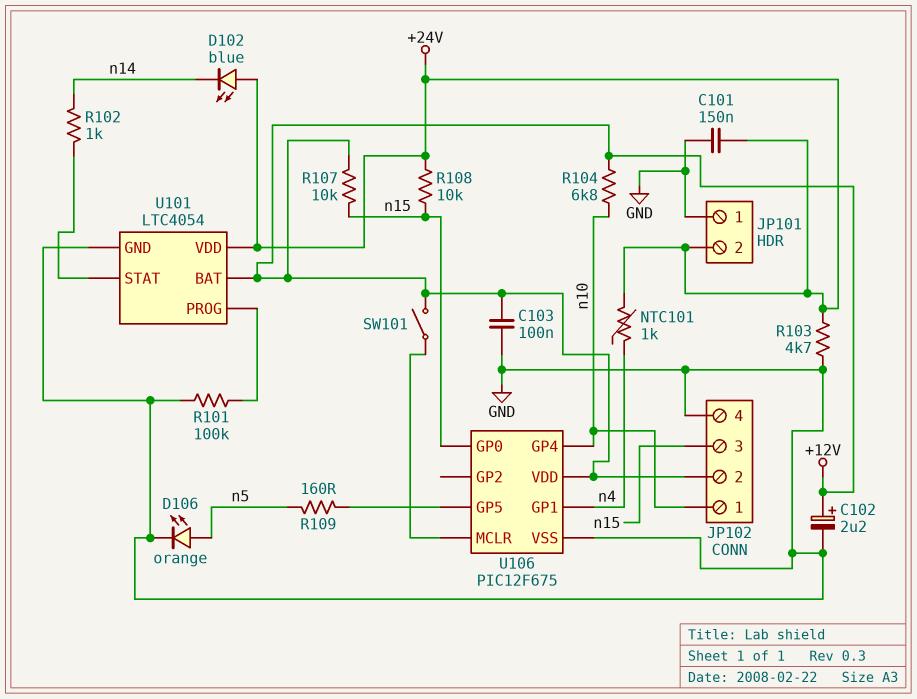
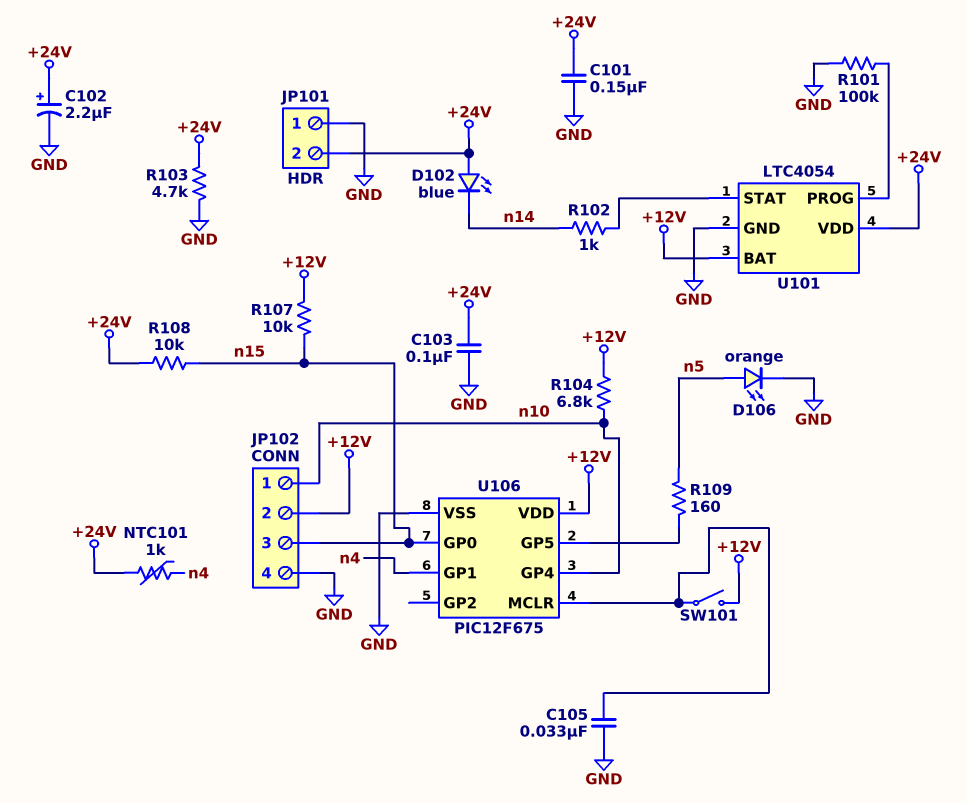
C102: 2.2uF (plus +12V, minus GND) -> 2.2uF (plus +24V, minus GND)
C103: 100nF (+12V, GND) -> 100nF (+24V, GND)
C105: none -> 33nF (GND, U106/MCLR)

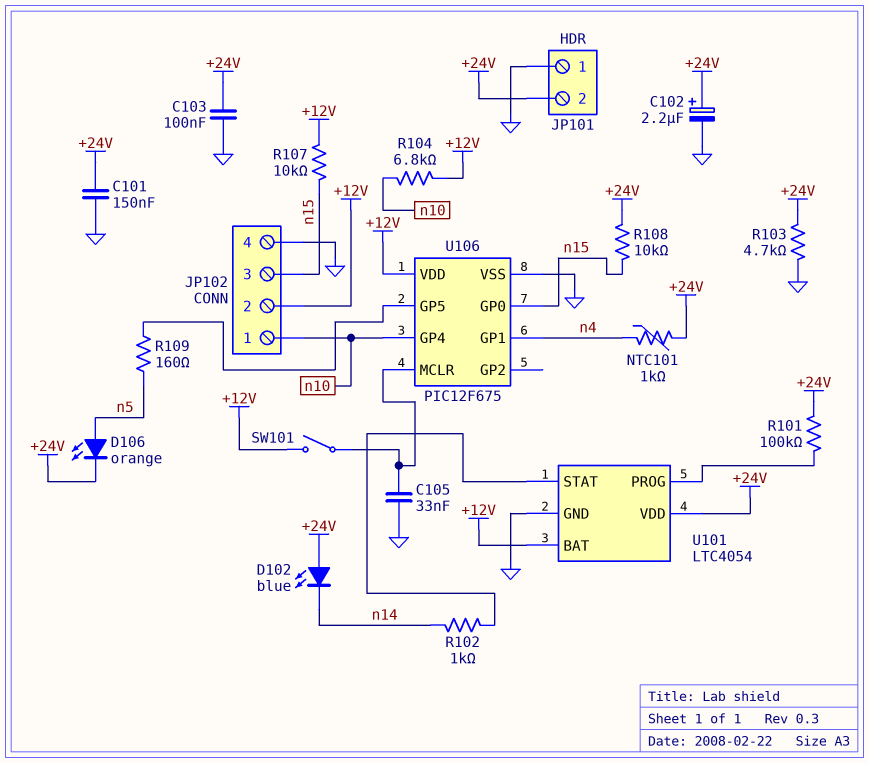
D106: LED orange (A n5, K GND) -> LED orange (A n5, K +24V)
R101: 100k (GND, U101/PROG) -> 100k (+24V, U101/PROG)

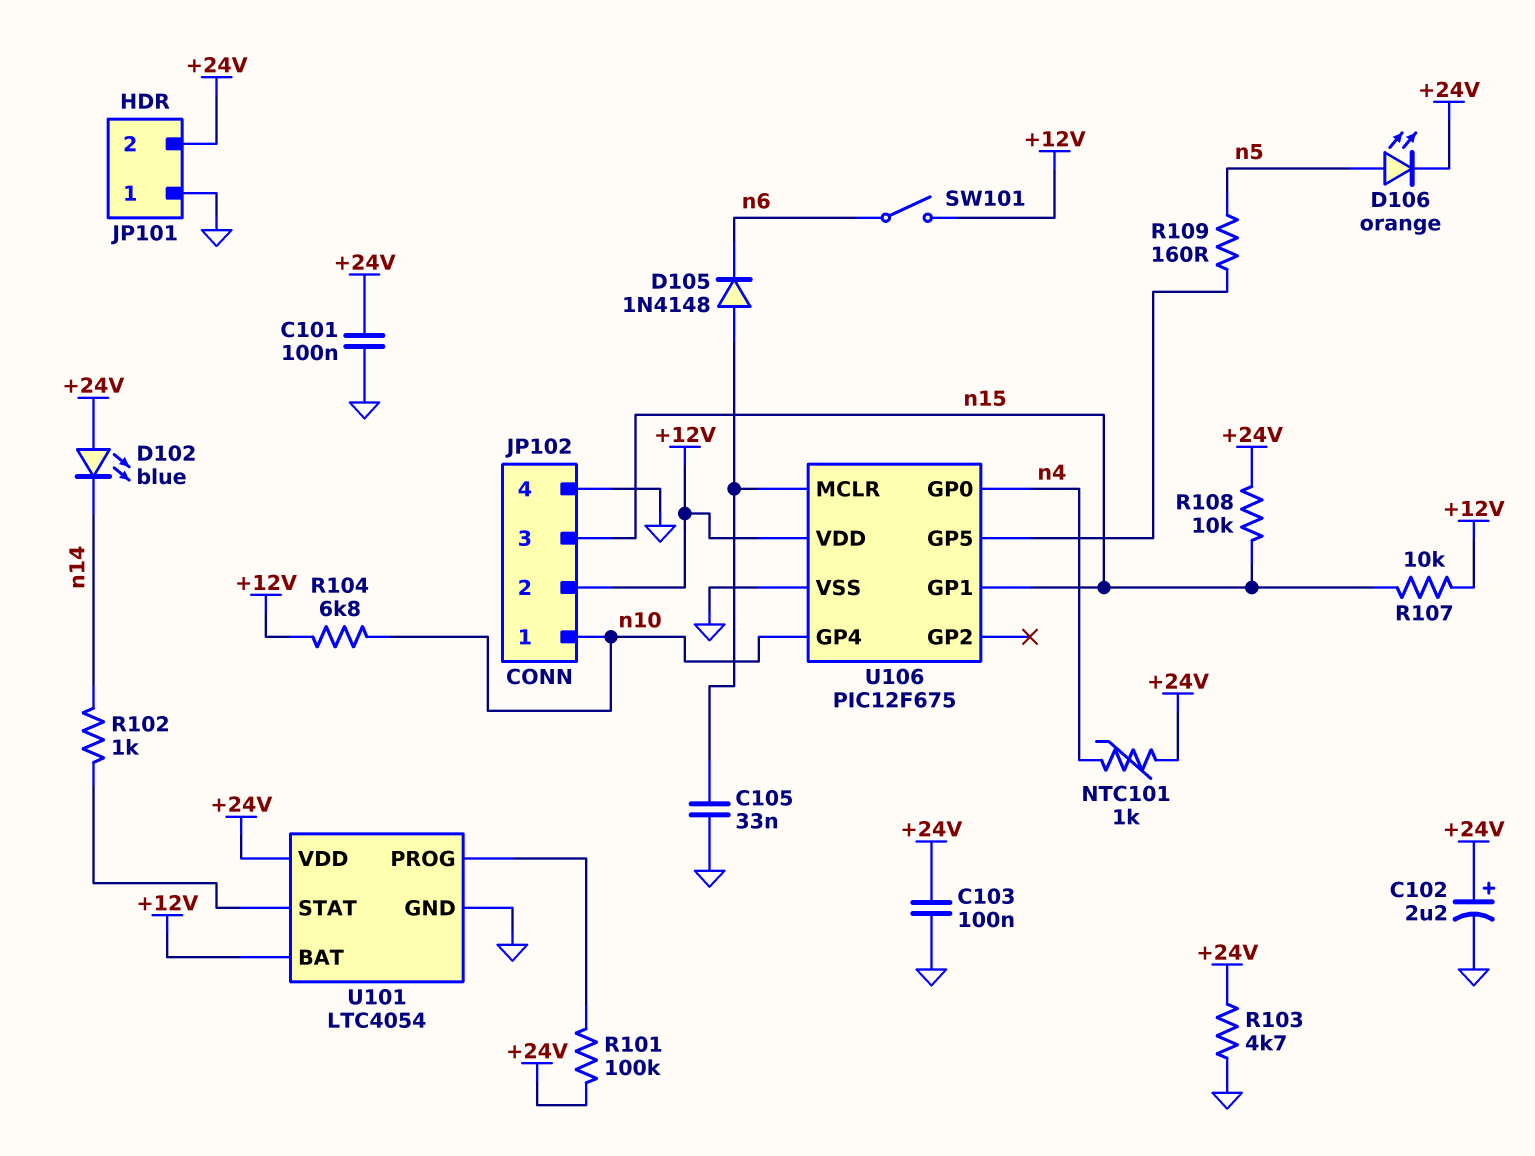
C101: 150nF (+24V, GND) -> 100nF (+24V, GND)
D105: none -> diode 1N4148 (A U106/MCLR, K n6)
SW101: switch (+12V, U106/MCLR) -> switch (+12V, n6)
U106 pin GP0: n15 -> n4
U106 pin GP1: n4 -> n15

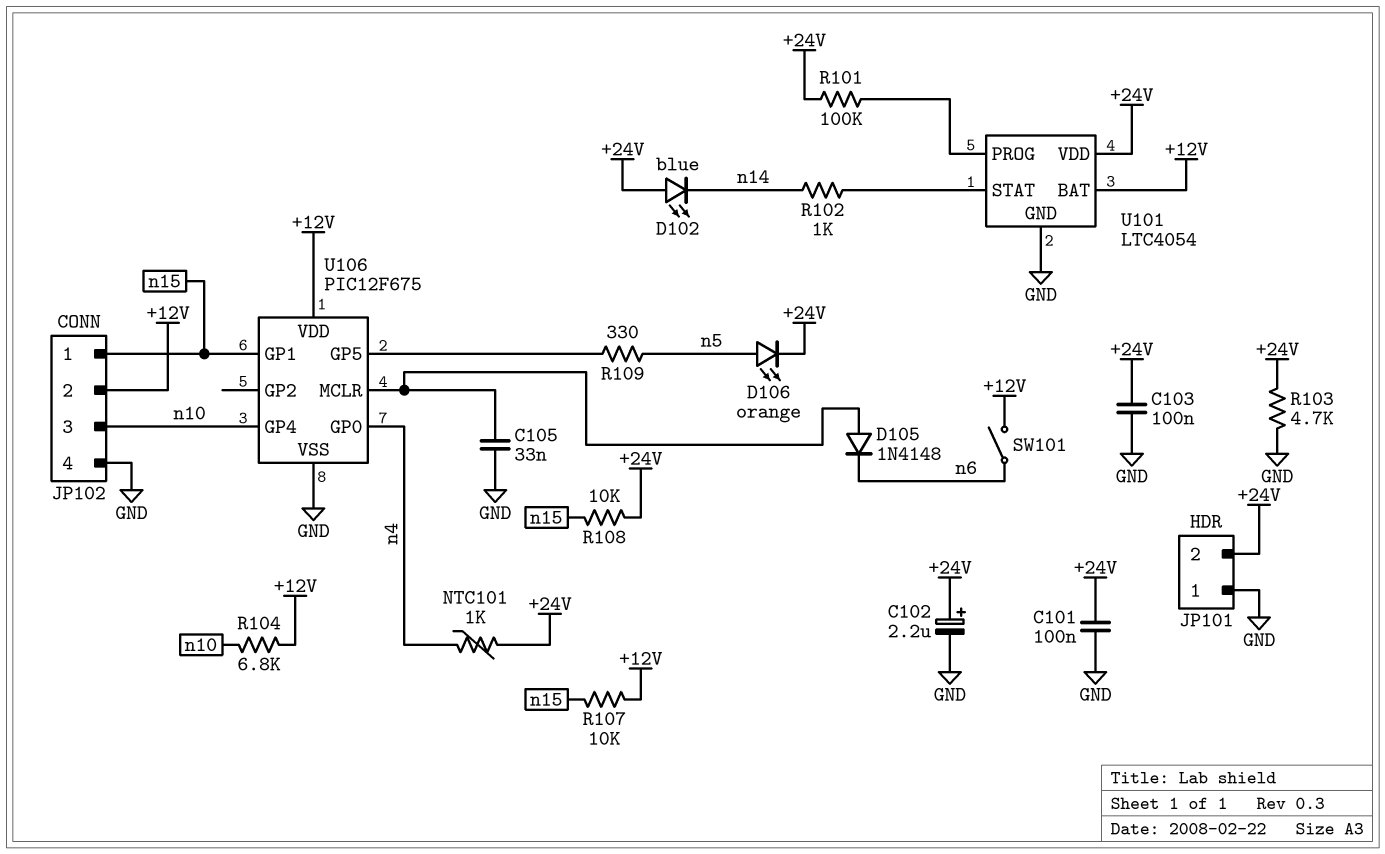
JP102 pin 1: n10 -> n15
JP102 pin 3: n15 -> n10
R109: 160 (U106/GP5, n5) -> 330 (U106/GP5, n5)

